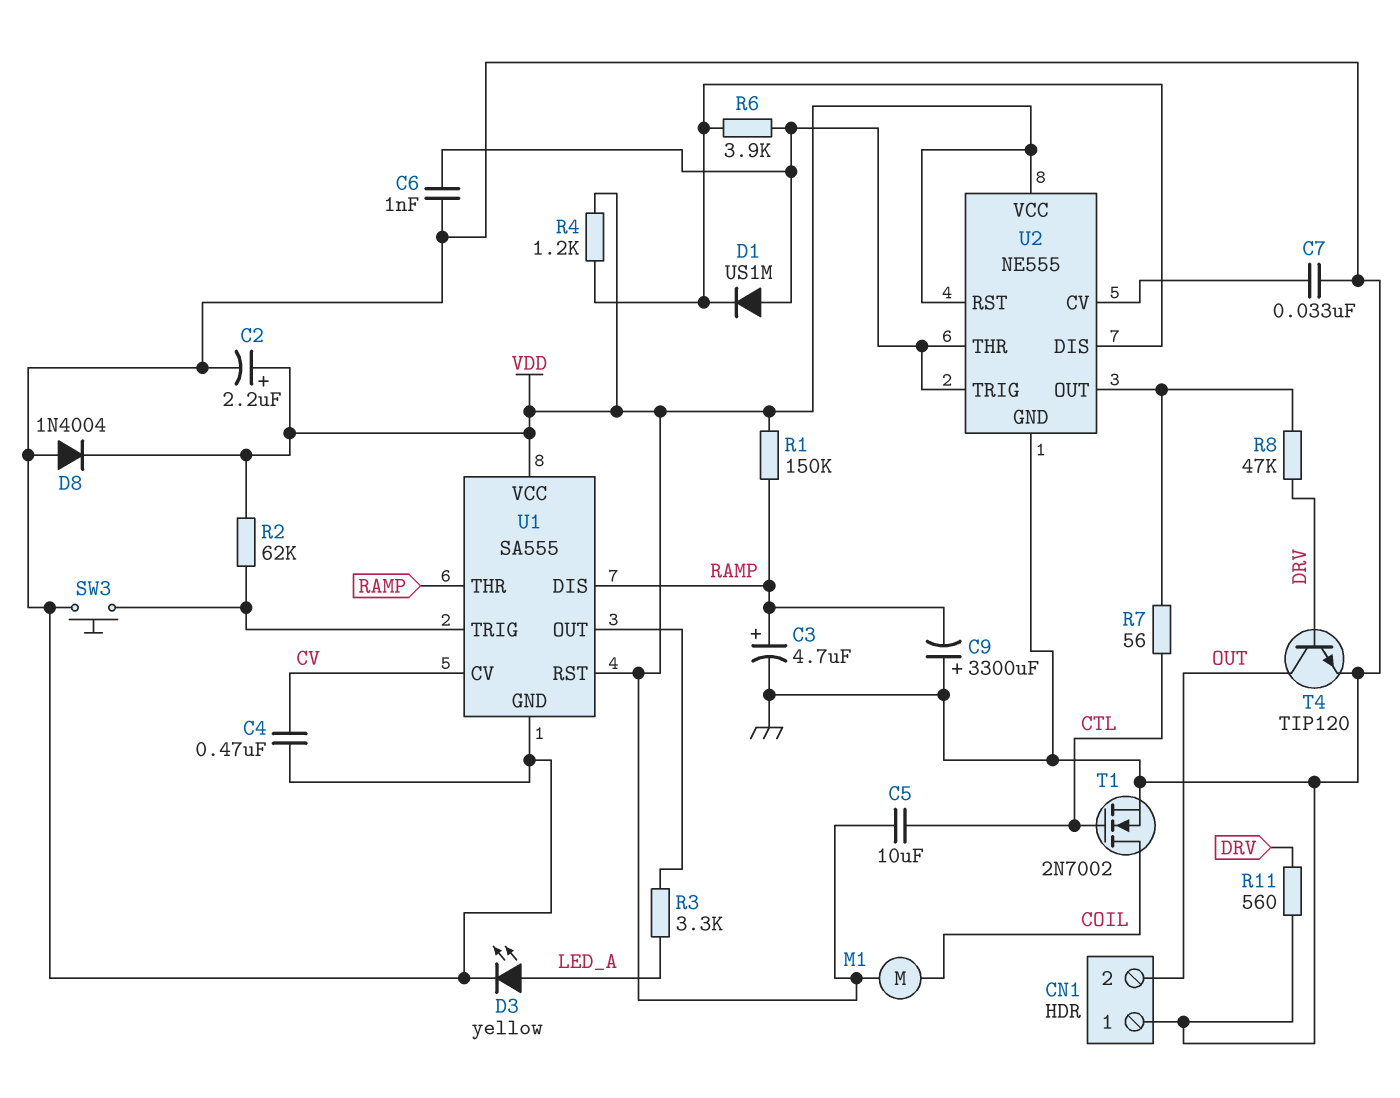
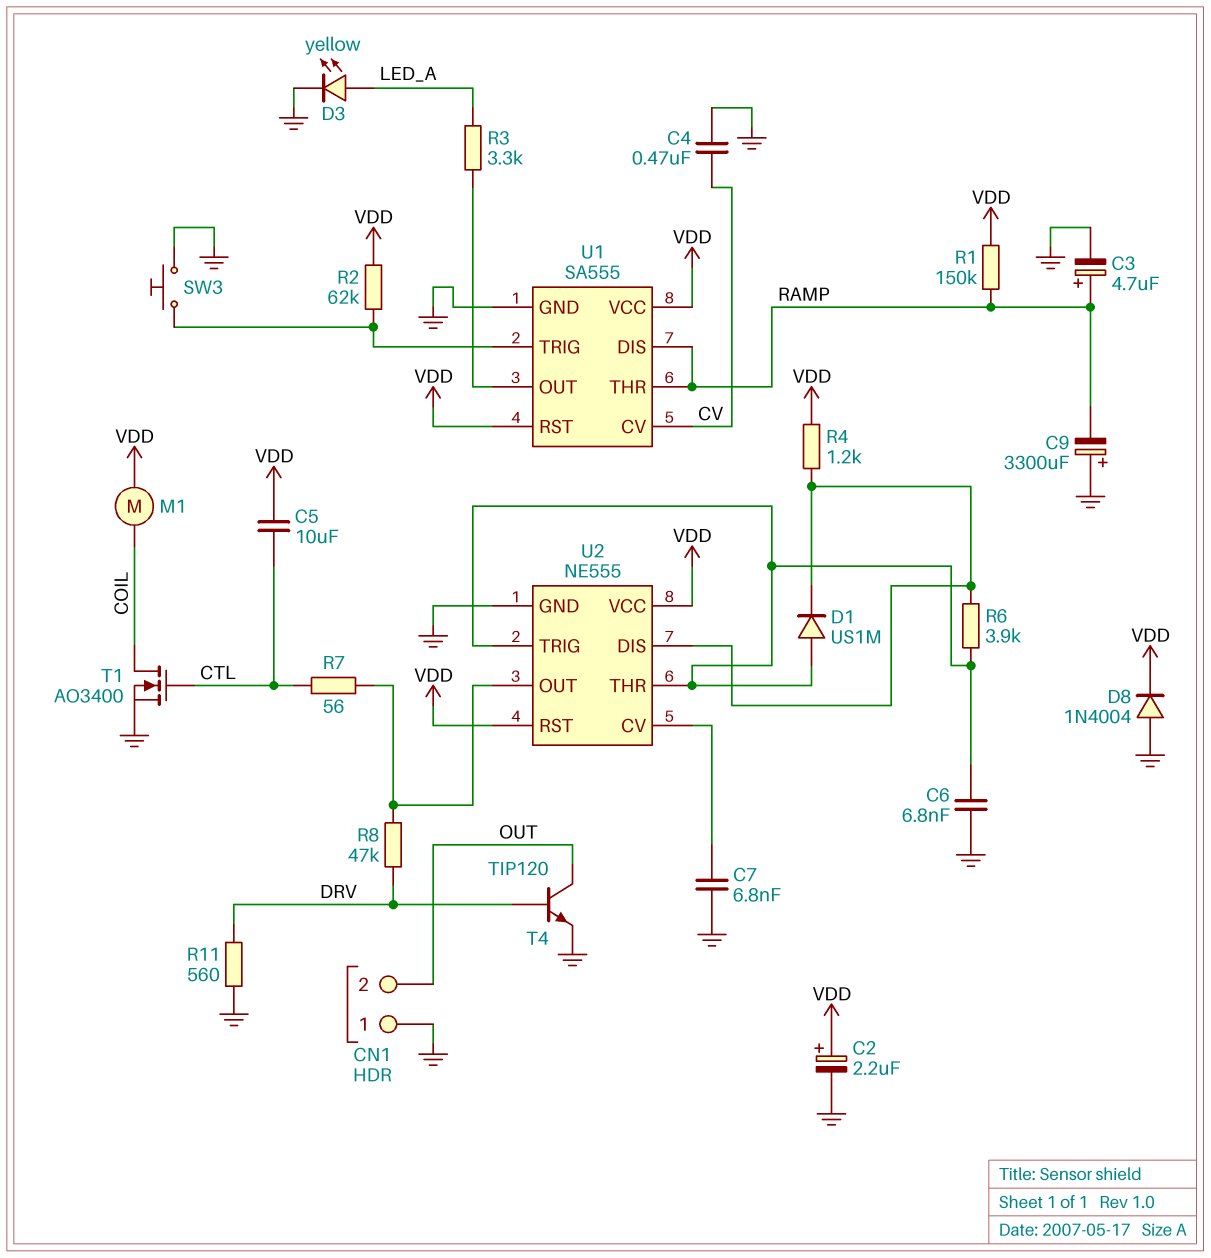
C6: 1nF (GND, U2/THR) -> 6.8nF (GND, U2/THR)
C7: 33nF (GND, U2/CV) -> 6.8nF (GND, U2/CV)
T1: NMOS 2N7002 (G CTL, D COIL, S GND) -> NMOS AO3400 (G CTL, D COIL, S GND)

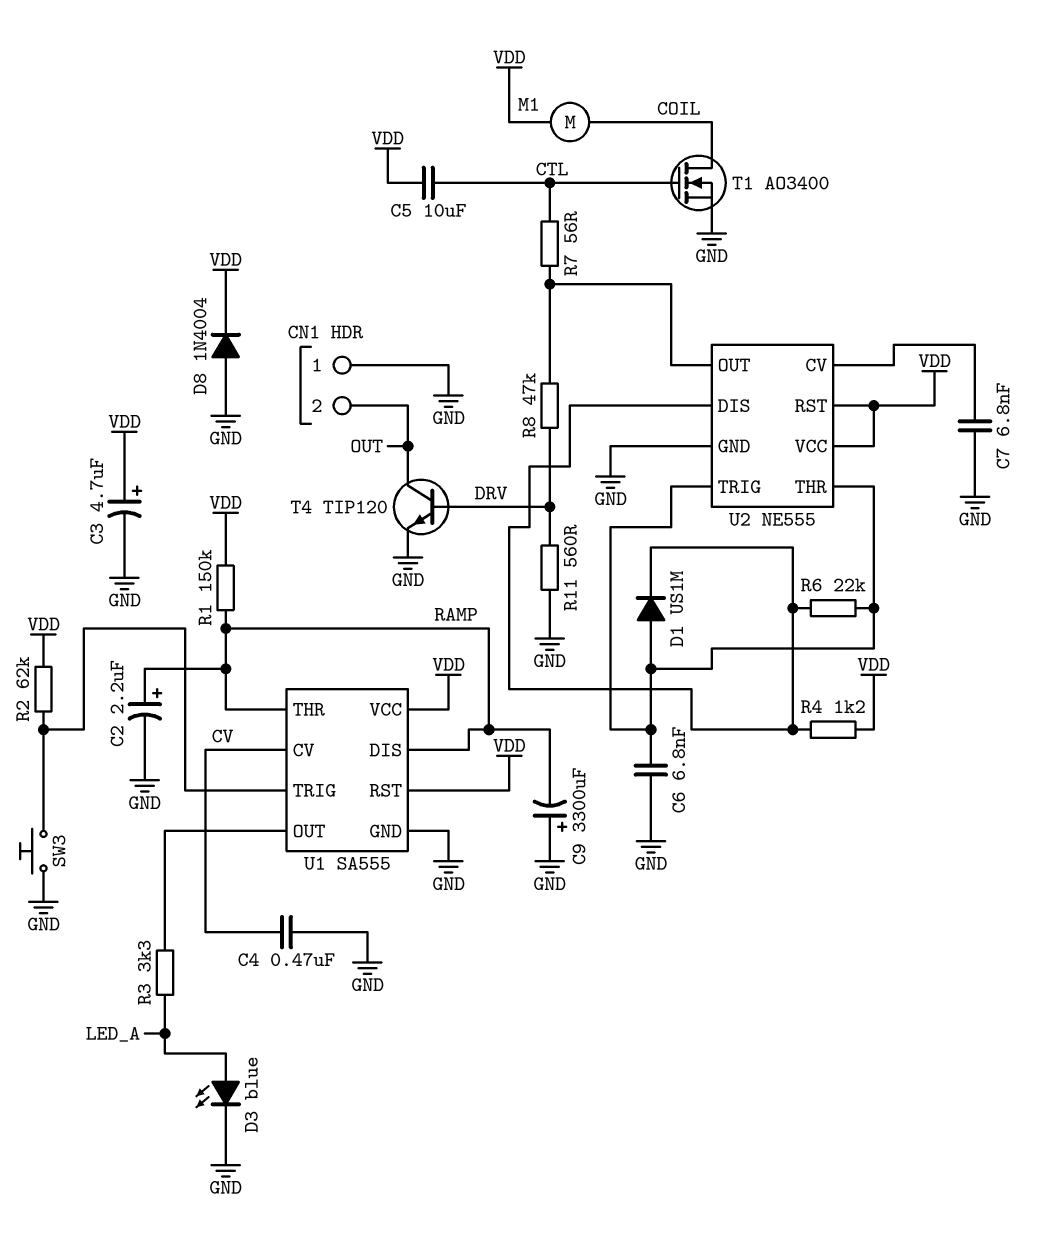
C2: 2.2uF (plus VDD, minus GND) -> 2.2uF (plus RAMP, minus GND)
C3: 4.7uF (plus RAMP, minus GND) -> 4.7uF (plus VDD, minus GND)
D3: LED yellow (A LED_A, K GND) -> LED blue (A LED_A, K GND)
R6: 3.9k (U2/DIS, U2/THR) -> 22k (U2/DIS, U2/THR)

